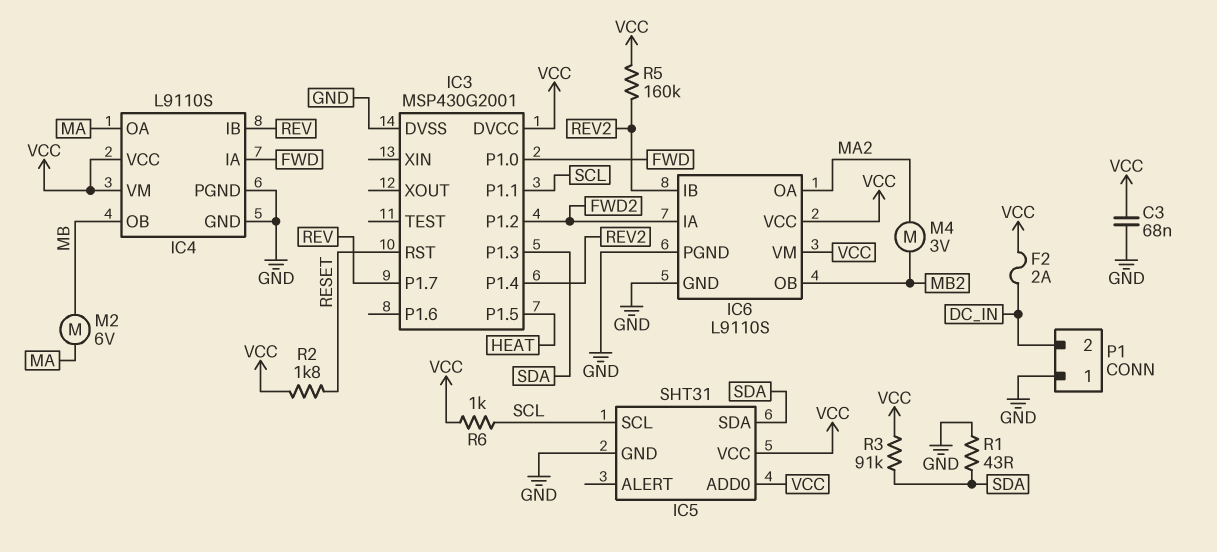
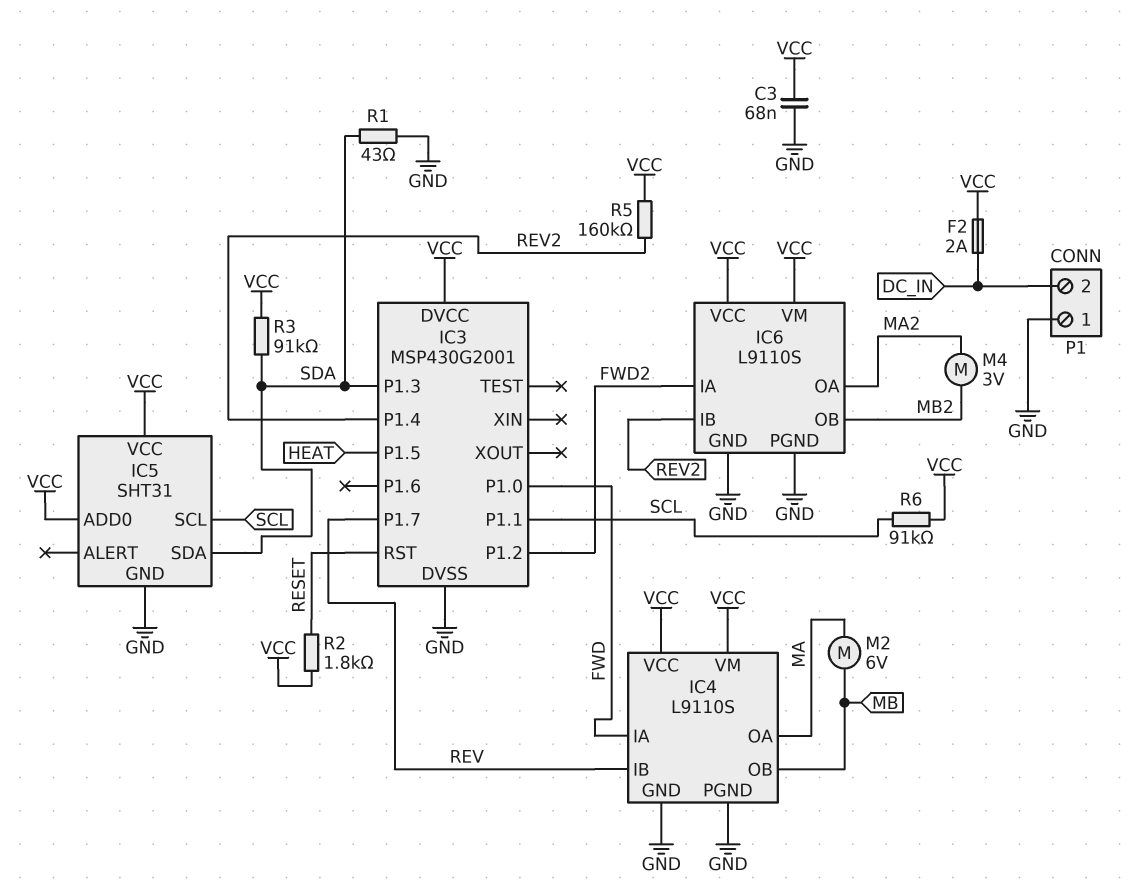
R6: 1k (SCL, VCC) -> 91k (SCL, VCC)

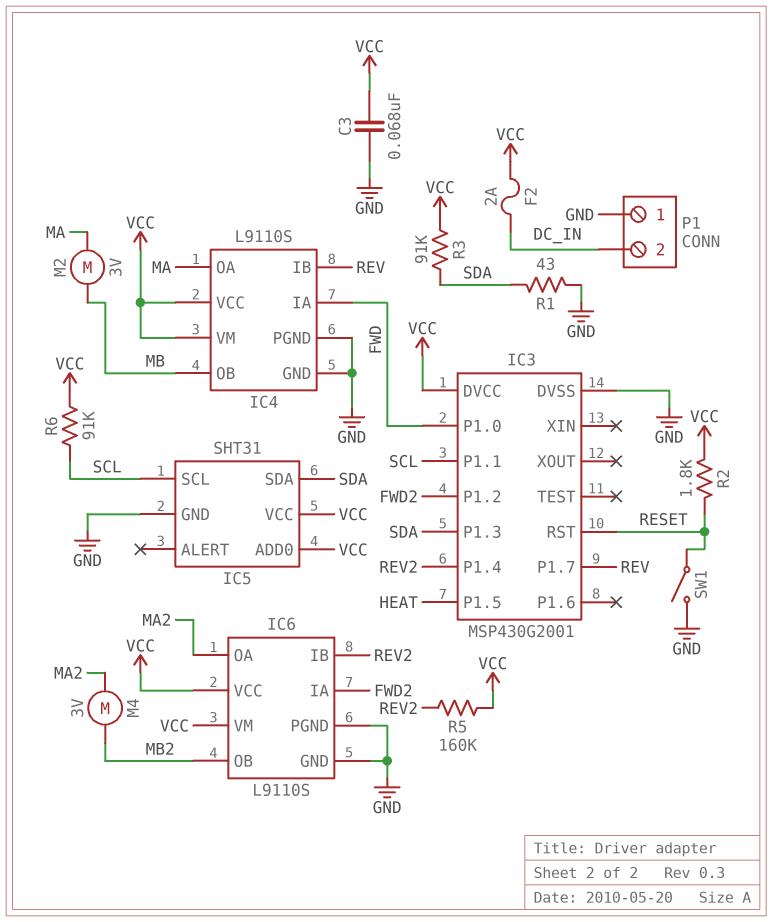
M2: motor 6V (MA, MB) -> motor 3V (MA, MB)
SW1: none -> switch (GND, RESET)

